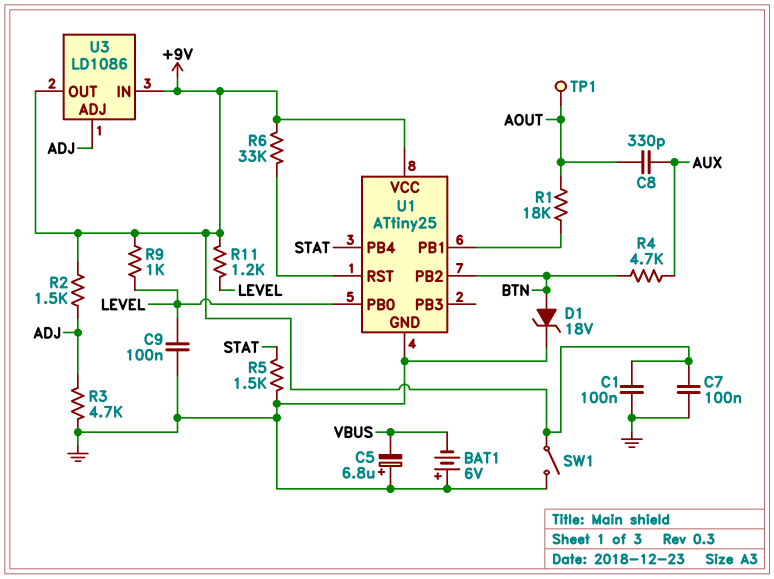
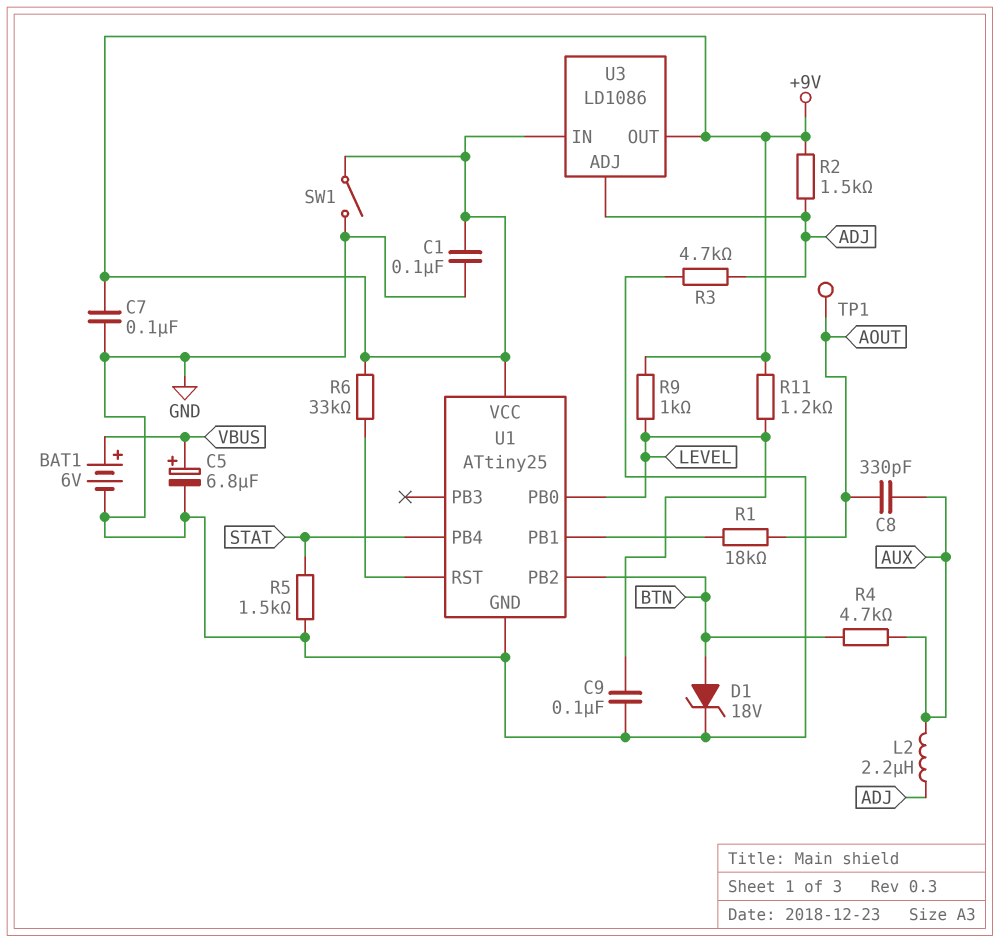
BAT1: 6V (plus GND, minus VBUS) -> 6V (plus VBUS, minus GND)
C5: 6.8uF (plus GND, minus VBUS) -> 6.8uF (plus VBUS, minus GND)
L2: none -> 2.2uH (ADJ, AUX)

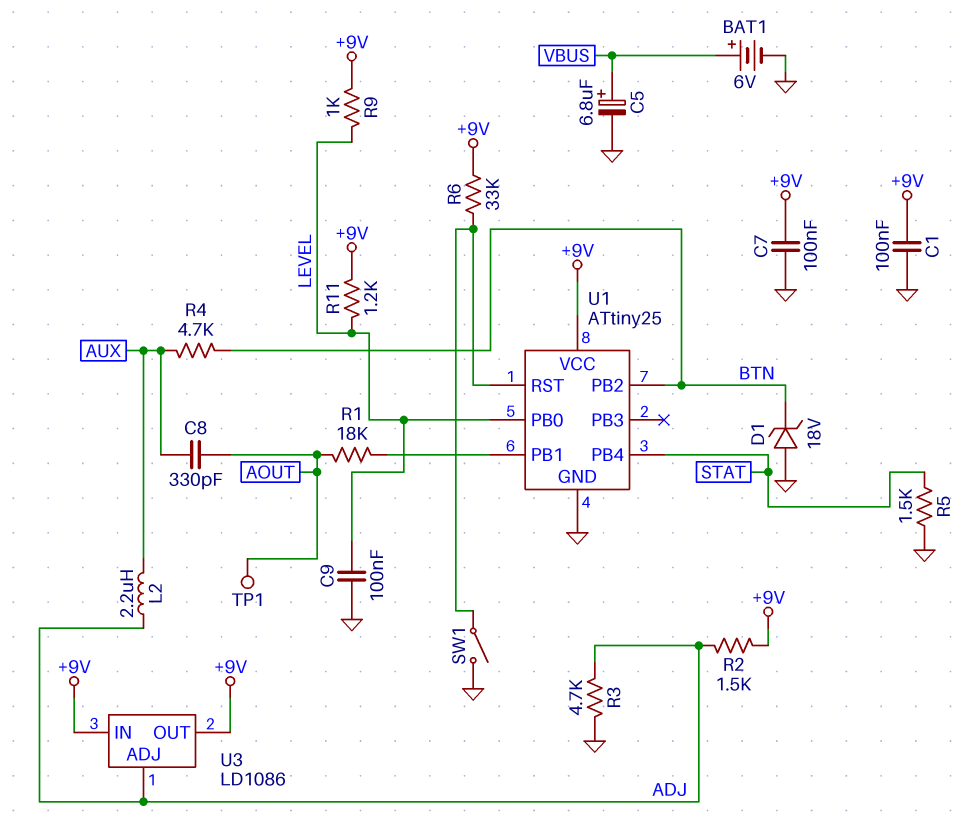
D1: zener 18V (A BTN, K GND) -> zener 18V (A GND, K BTN)
SW1: switch (+9V, GND) -> switch (GND, U1/RST)

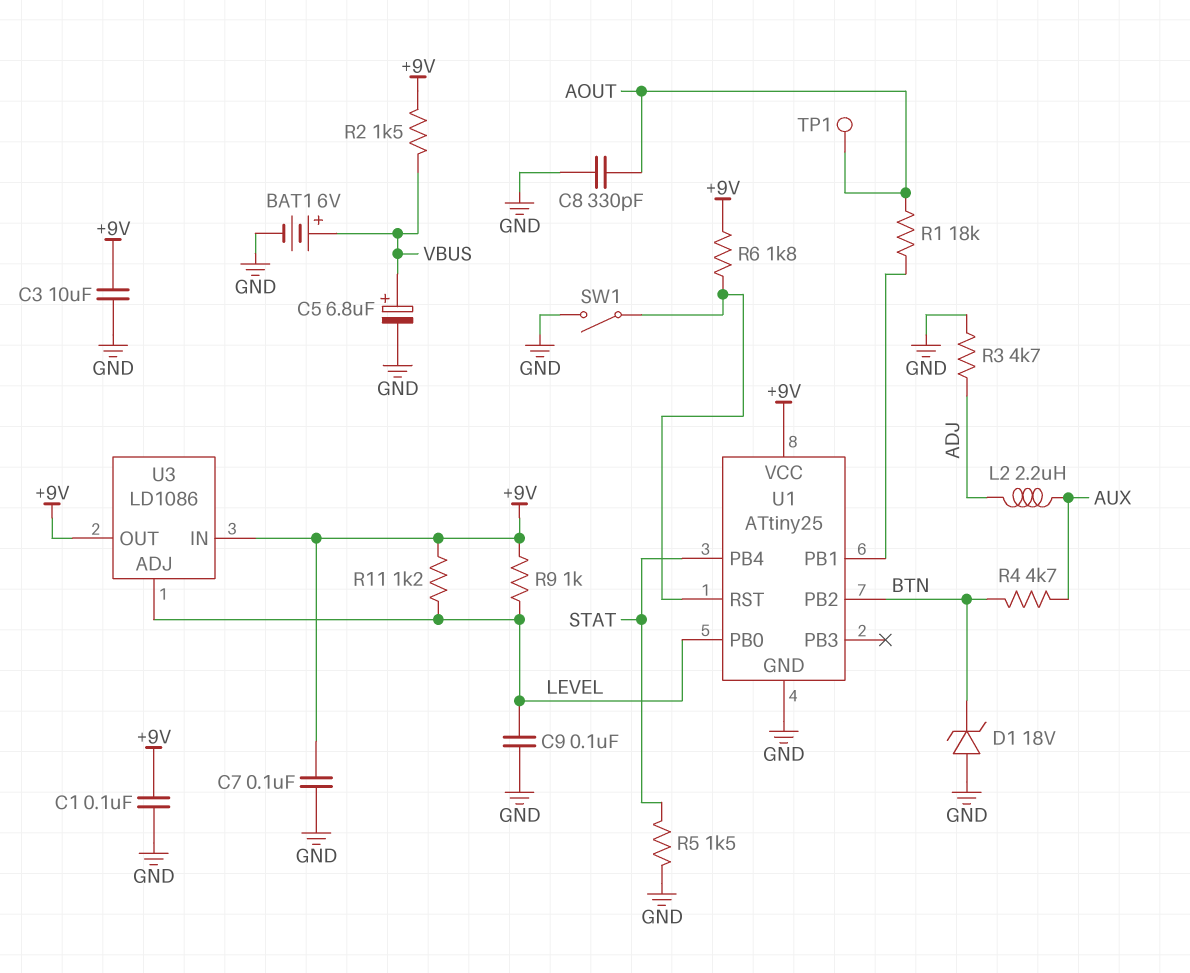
C3: none -> 10uF (+9V, GND)
C8: 330pF (AOUT, AUX) -> 330pF (AOUT, GND)
R2: 1.5k (+9V, ADJ) -> 1.5k (+9V, VBUS)
R6: 33k (+9V, U1/RST) -> 1.8k (+9V, U1/RST)
U3 pin ADJ: ADJ -> LEVEL

